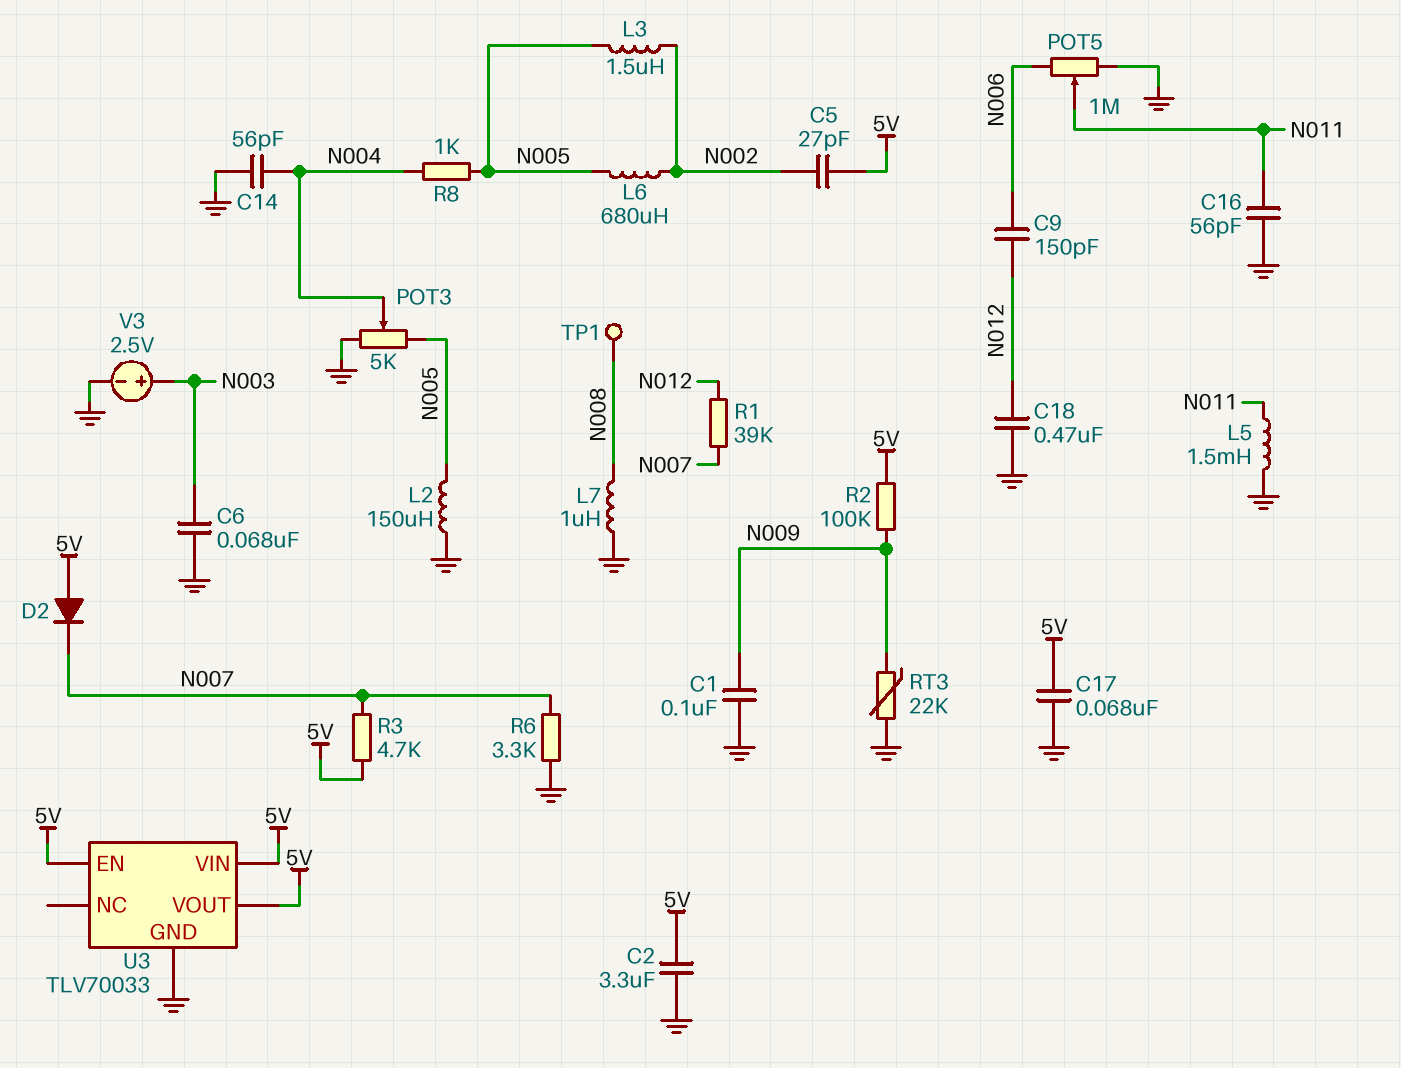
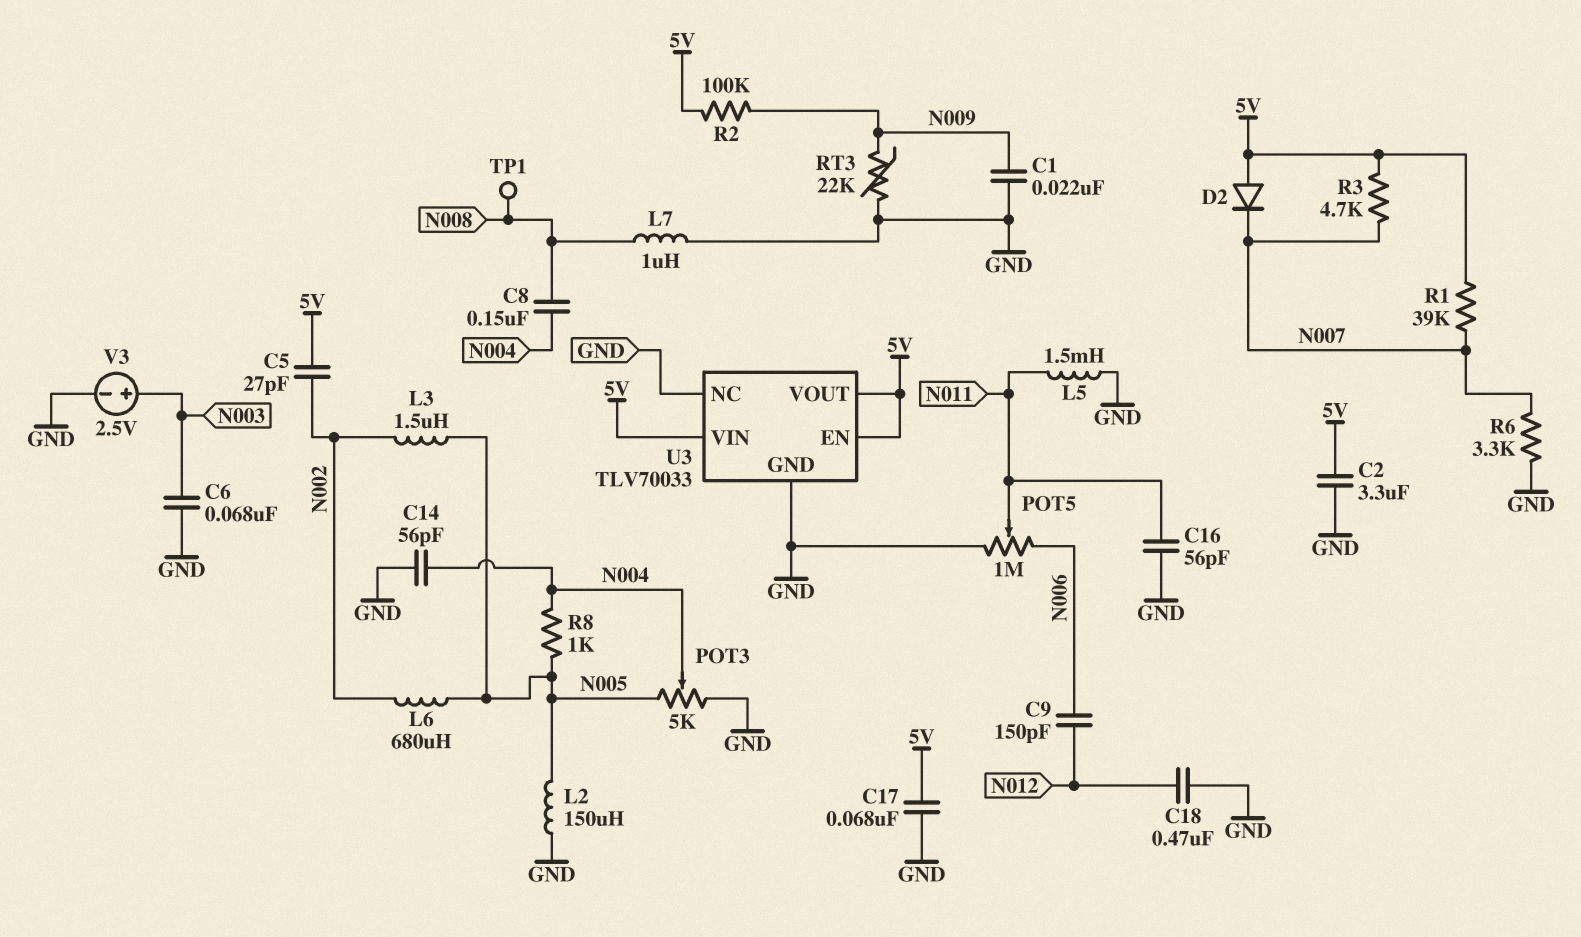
C1: 100nF (GND, N009) -> 22nF (GND, N009)
C8: none -> 150nF (N004, N008)
R1: 39k (N007, N012) -> 39k (5V, N007)
U3 pin NC: none -> GND

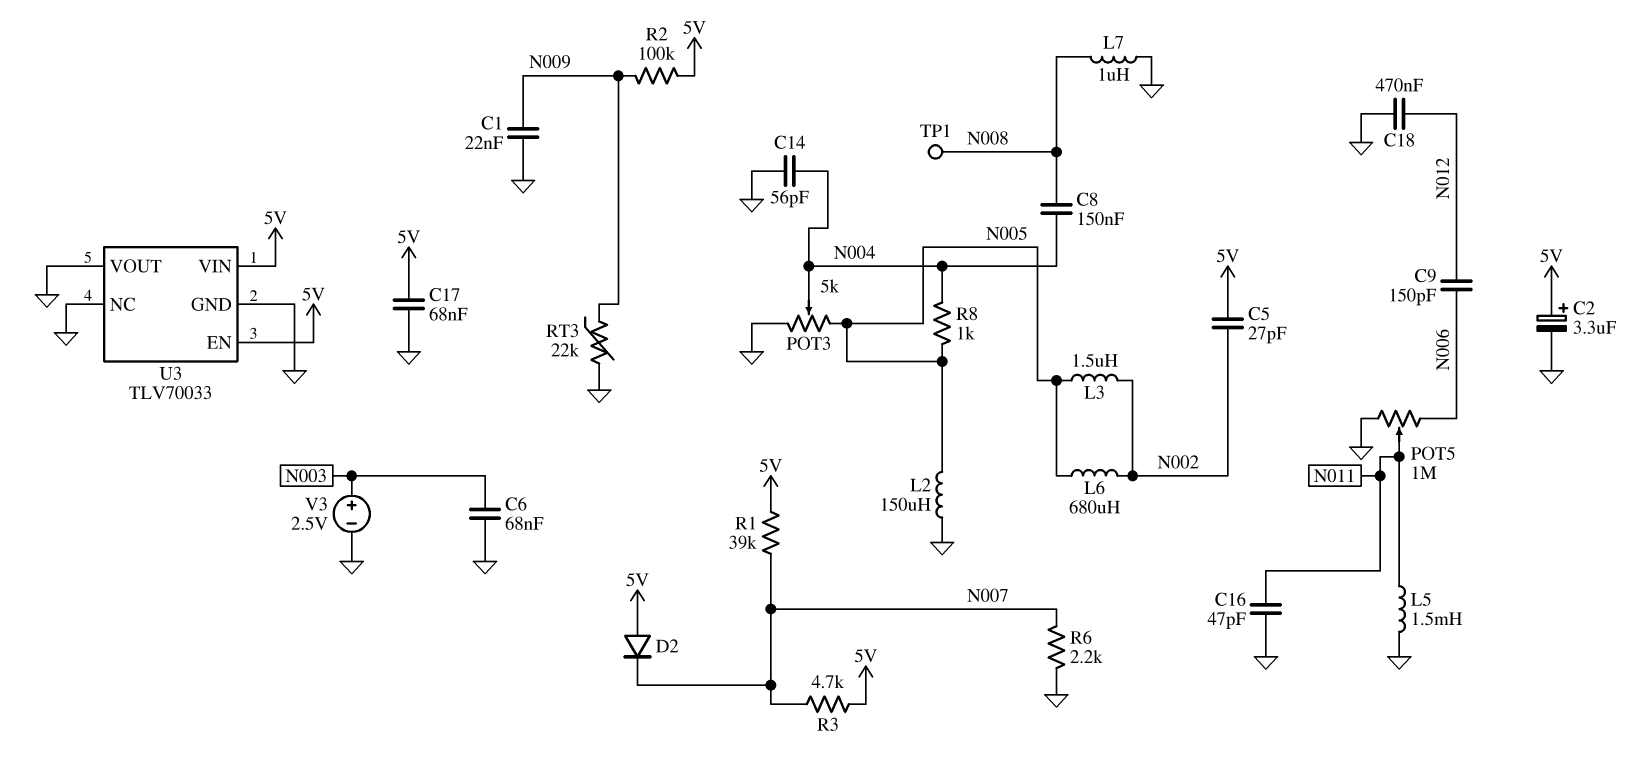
C2: 3.3uF (5V, GND) -> 3.3uF (plus 5V, minus GND)
C16: 56pF (GND, N011) -> 47pF (GND, N011)
R6: 3.3k (GND, N007) -> 2.2k (GND, N007)
U3 pin VOUT: 5V -> GND

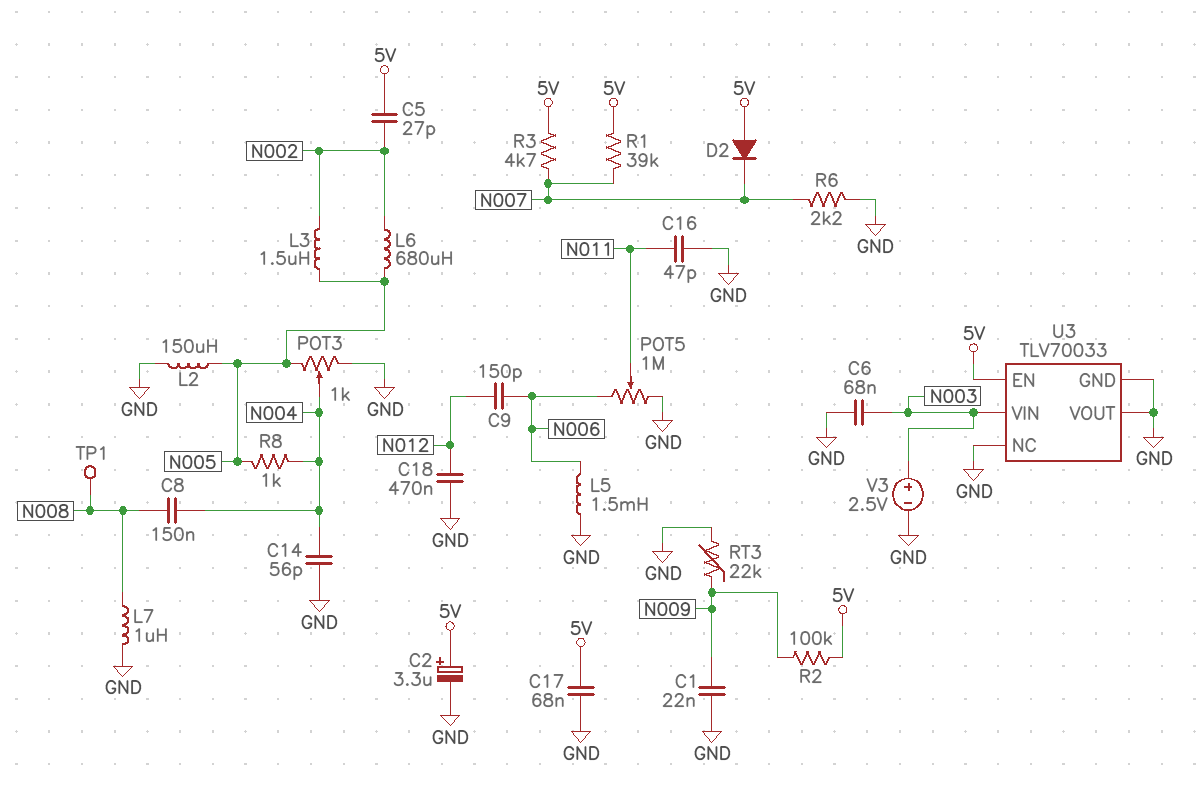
L5: 1.5mH (GND, N011) -> 1.5mH (GND, N006)
POT3: 5k (GND, N005, wiper N004) -> 1k (GND, N005, wiper N004)
U3 pin VIN: 5V -> N003

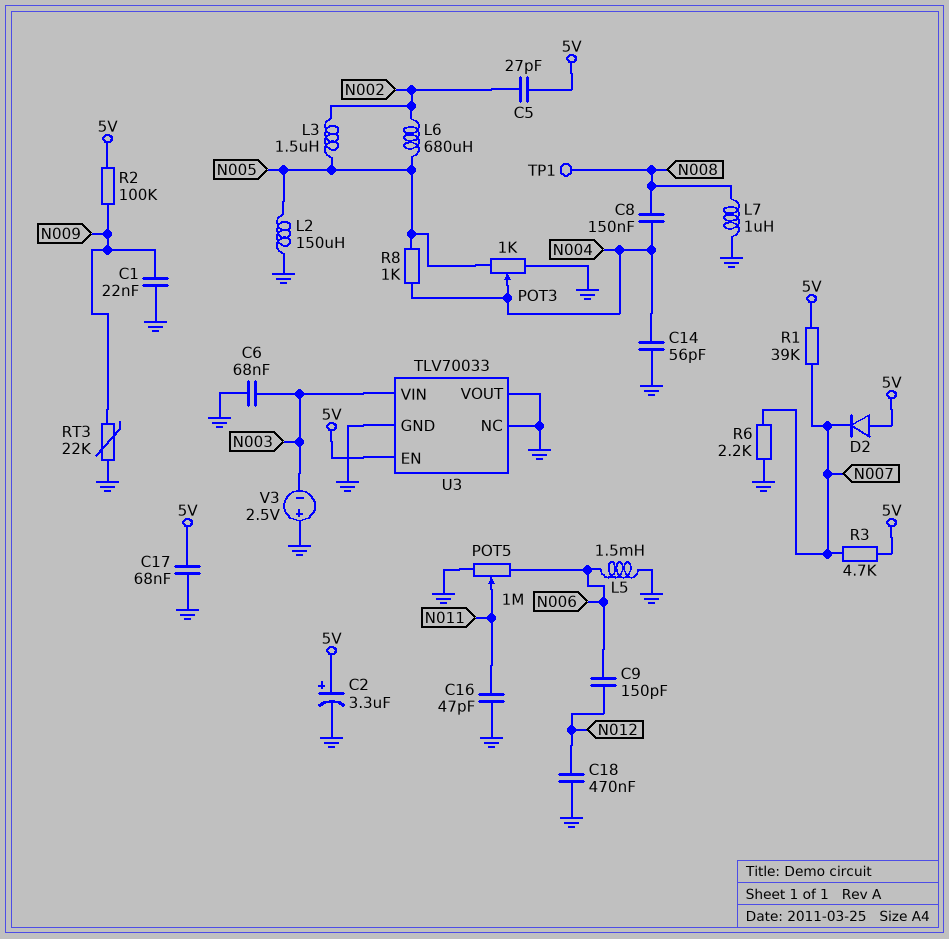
V3: 2.5V (plus N003, minus GND) -> 2.5V (plus GND, minus N003)

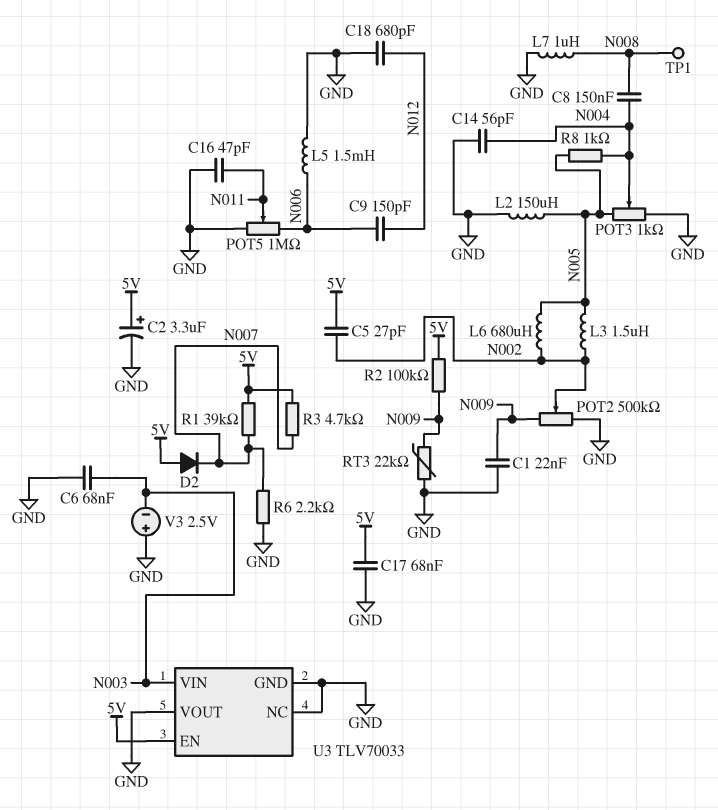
C18: 470nF (GND, N012) -> 680pF (GND, N012)
POT2: none -> 500k (GND, N009, wiper N002)

